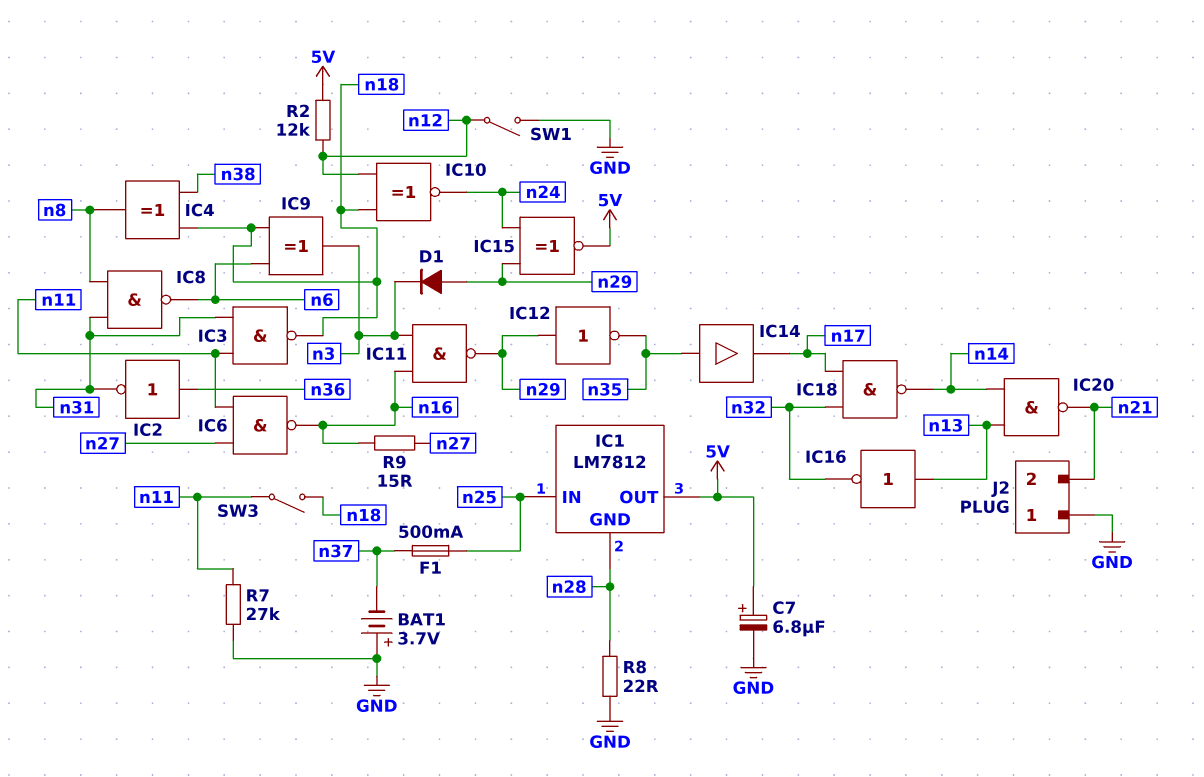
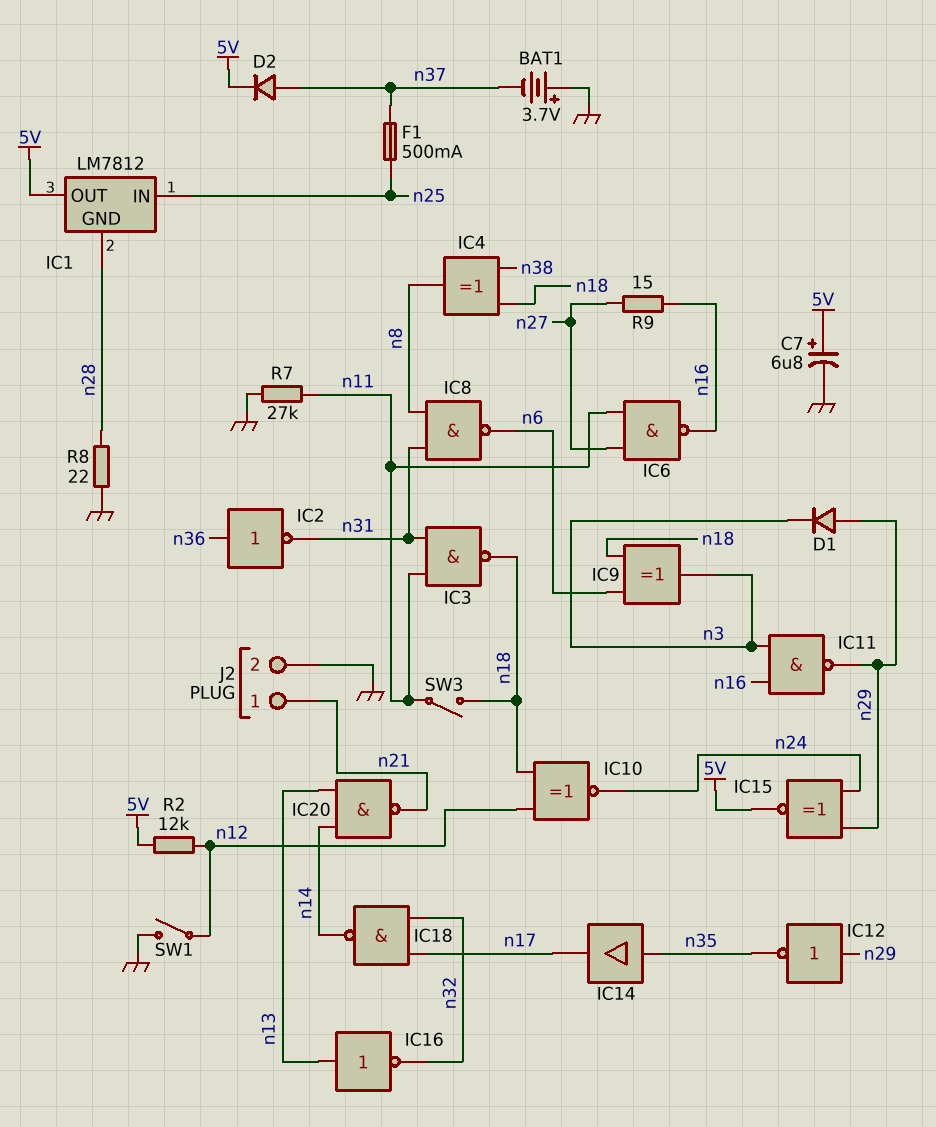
D2: none -> diode (A n37, K 5V)
J2 pin 1: GND -> n21
J2 pin 2: n21 -> GND

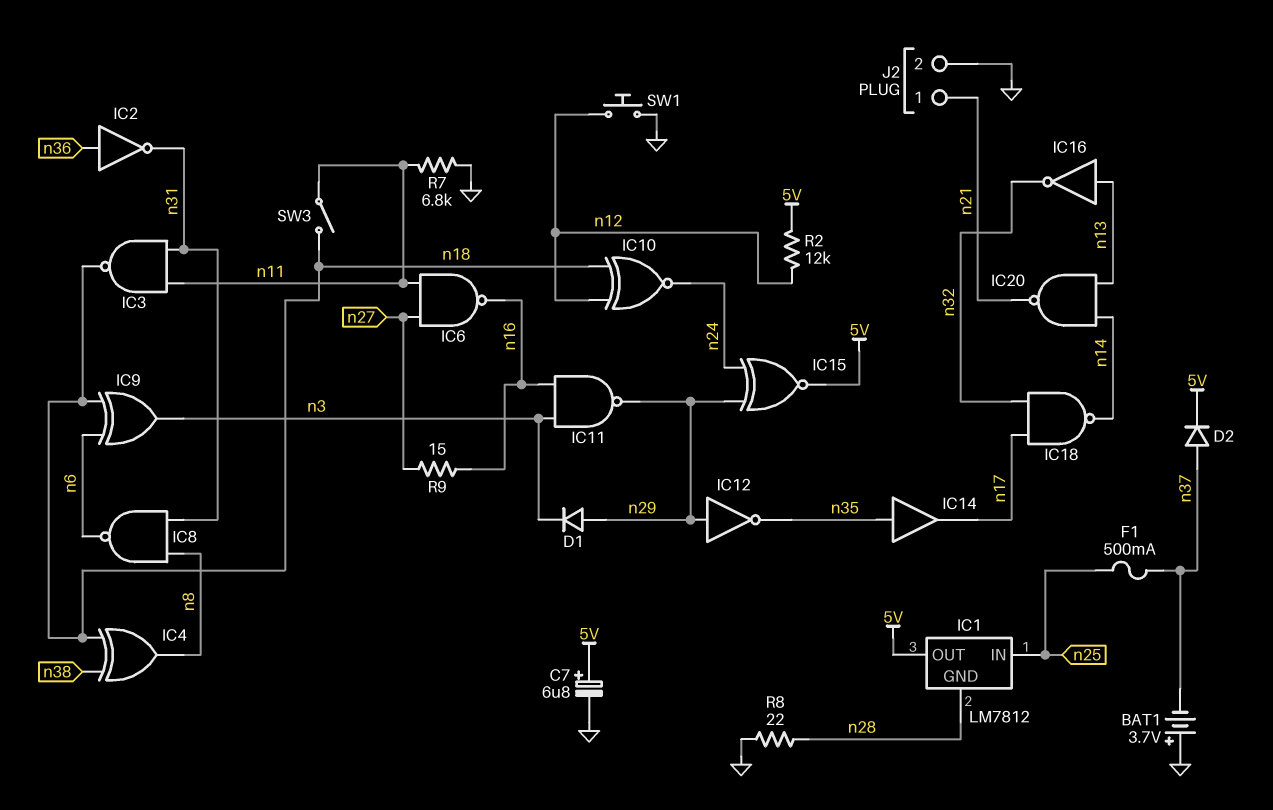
R7: 27k (GND, n11) -> 6.8k (GND, n11)
SW1: switch (GND, n12) -> button (GND, n12)

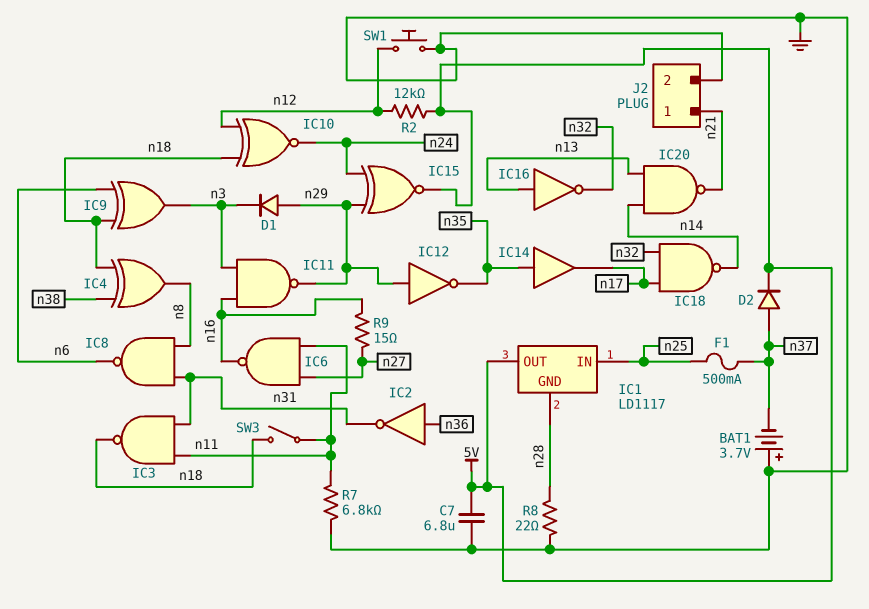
C7: 6.8uF (plus 5V, minus GND) -> 6.8uF (5V, GND)
IC1: LM7812 -> LD1117

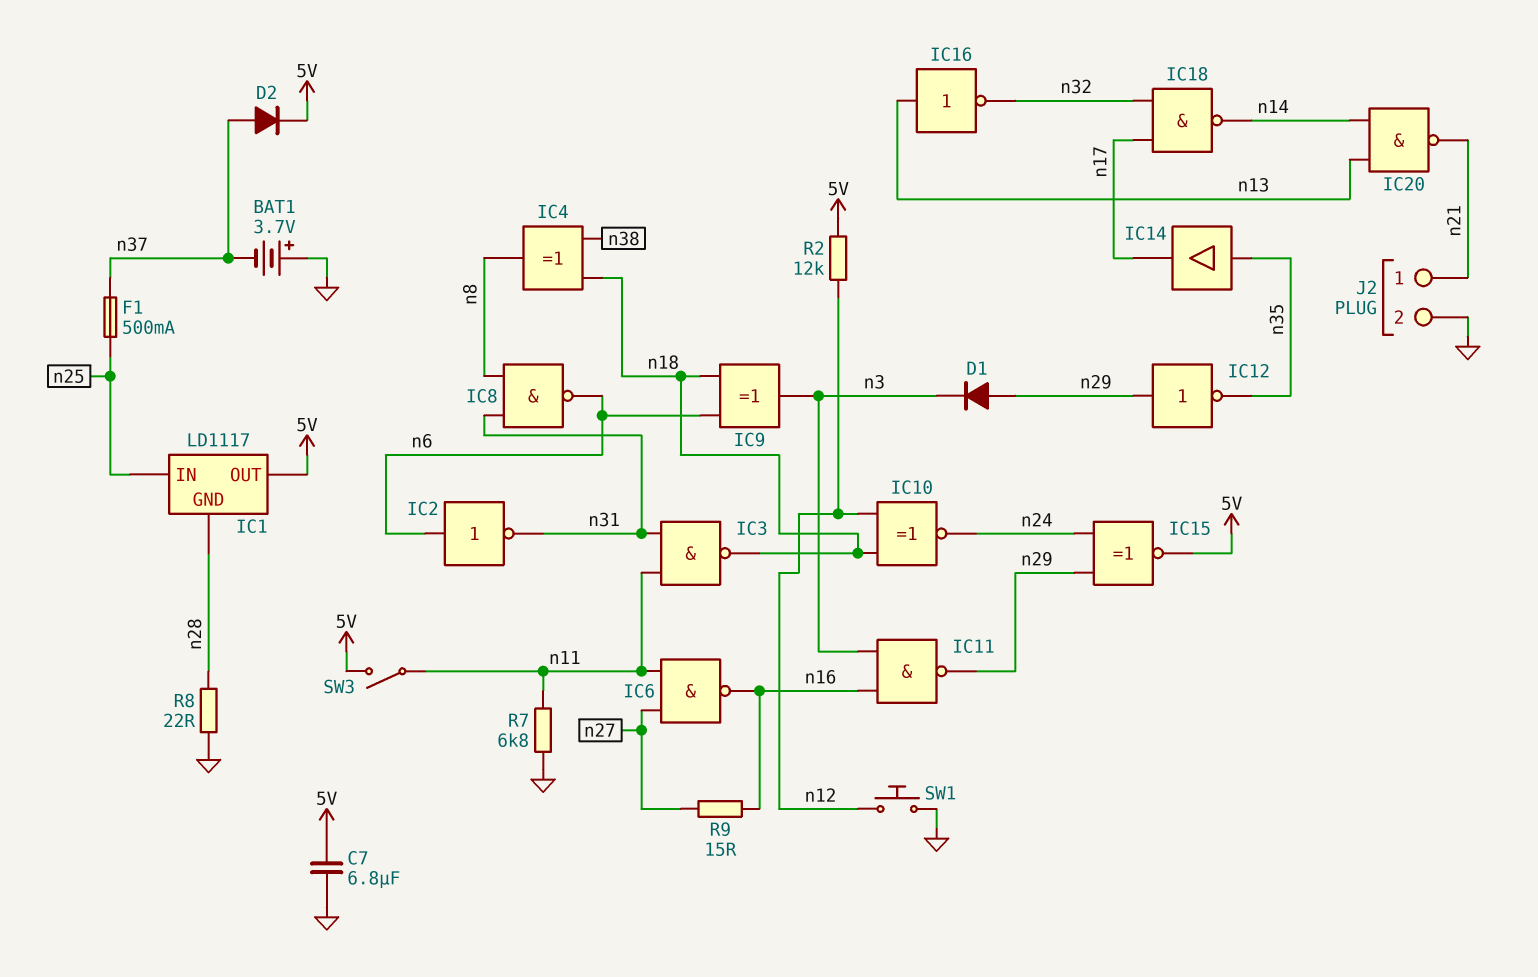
IC2: NOT (in n36, out n31) -> NOT (in n6, out n31)
SW3: switch (n11, n18) -> switch (5V, n11)

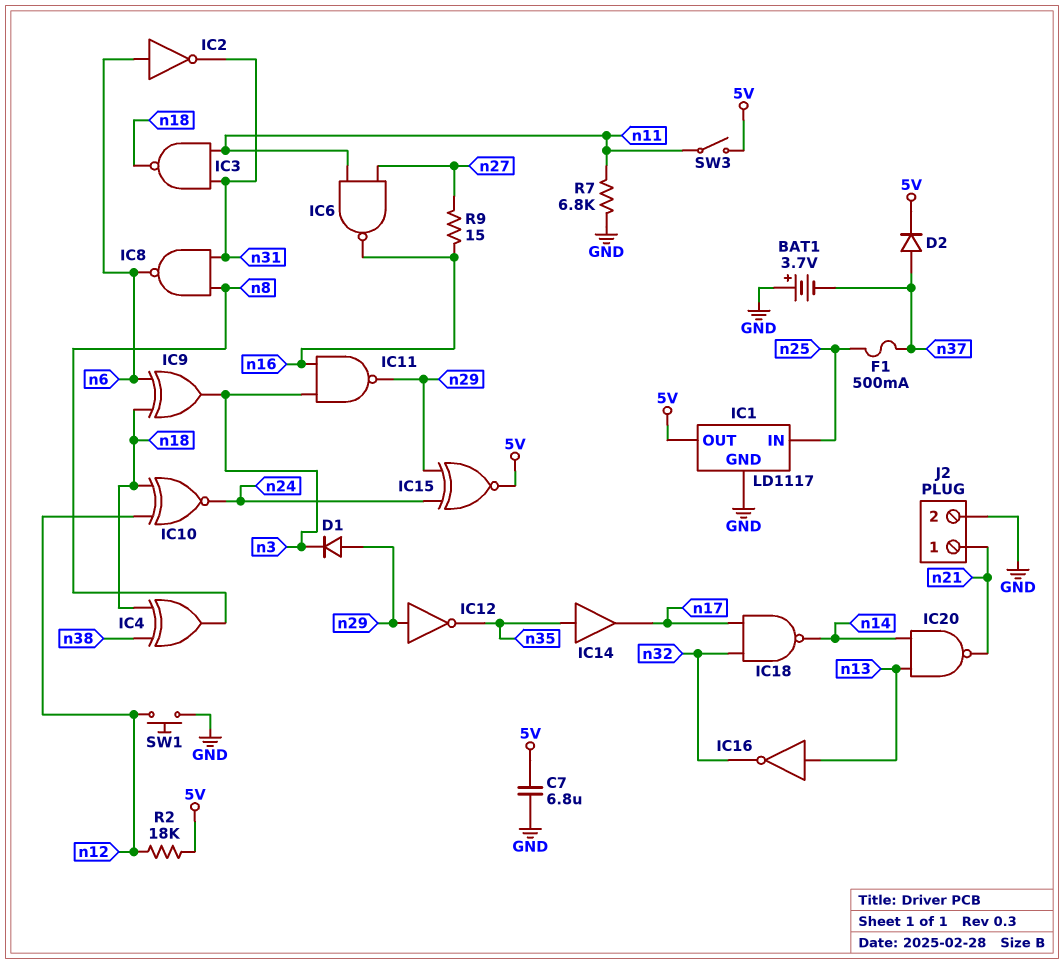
IC1 pin GND: n28 -> GND
R2: 12k (5V, n12) -> 18k (5V, n12)
R8: 22 (GND, n28) -> none

